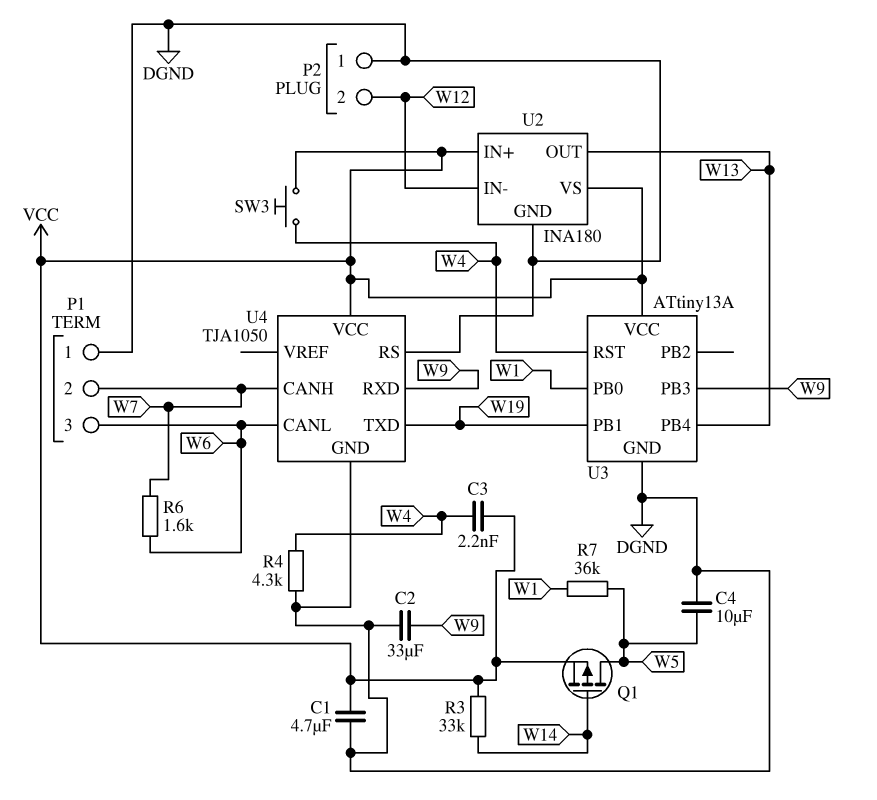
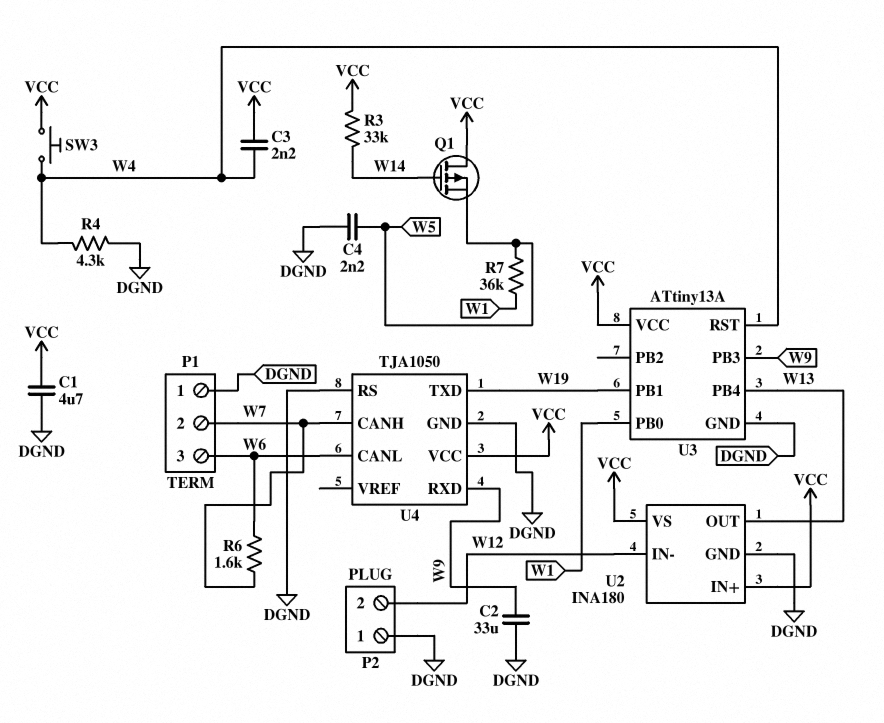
C4: 10uF (DGND, W5) -> 2.2nF (DGND, W5)
Q1: PMOS (G W14, D W5, S VCC) -> PMOS (G W14, D VCC, S W5)

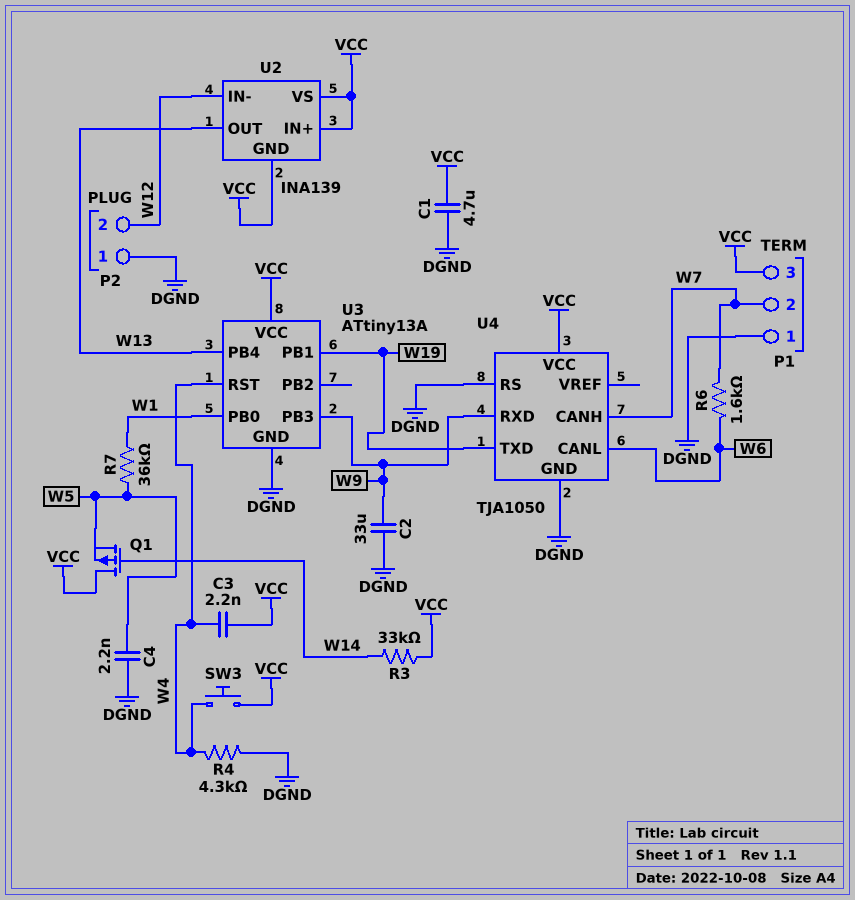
P1 pin 3: W6 -> VCC
U2: INA180 -> INA139
U2 pin GND: DGND -> VCC

